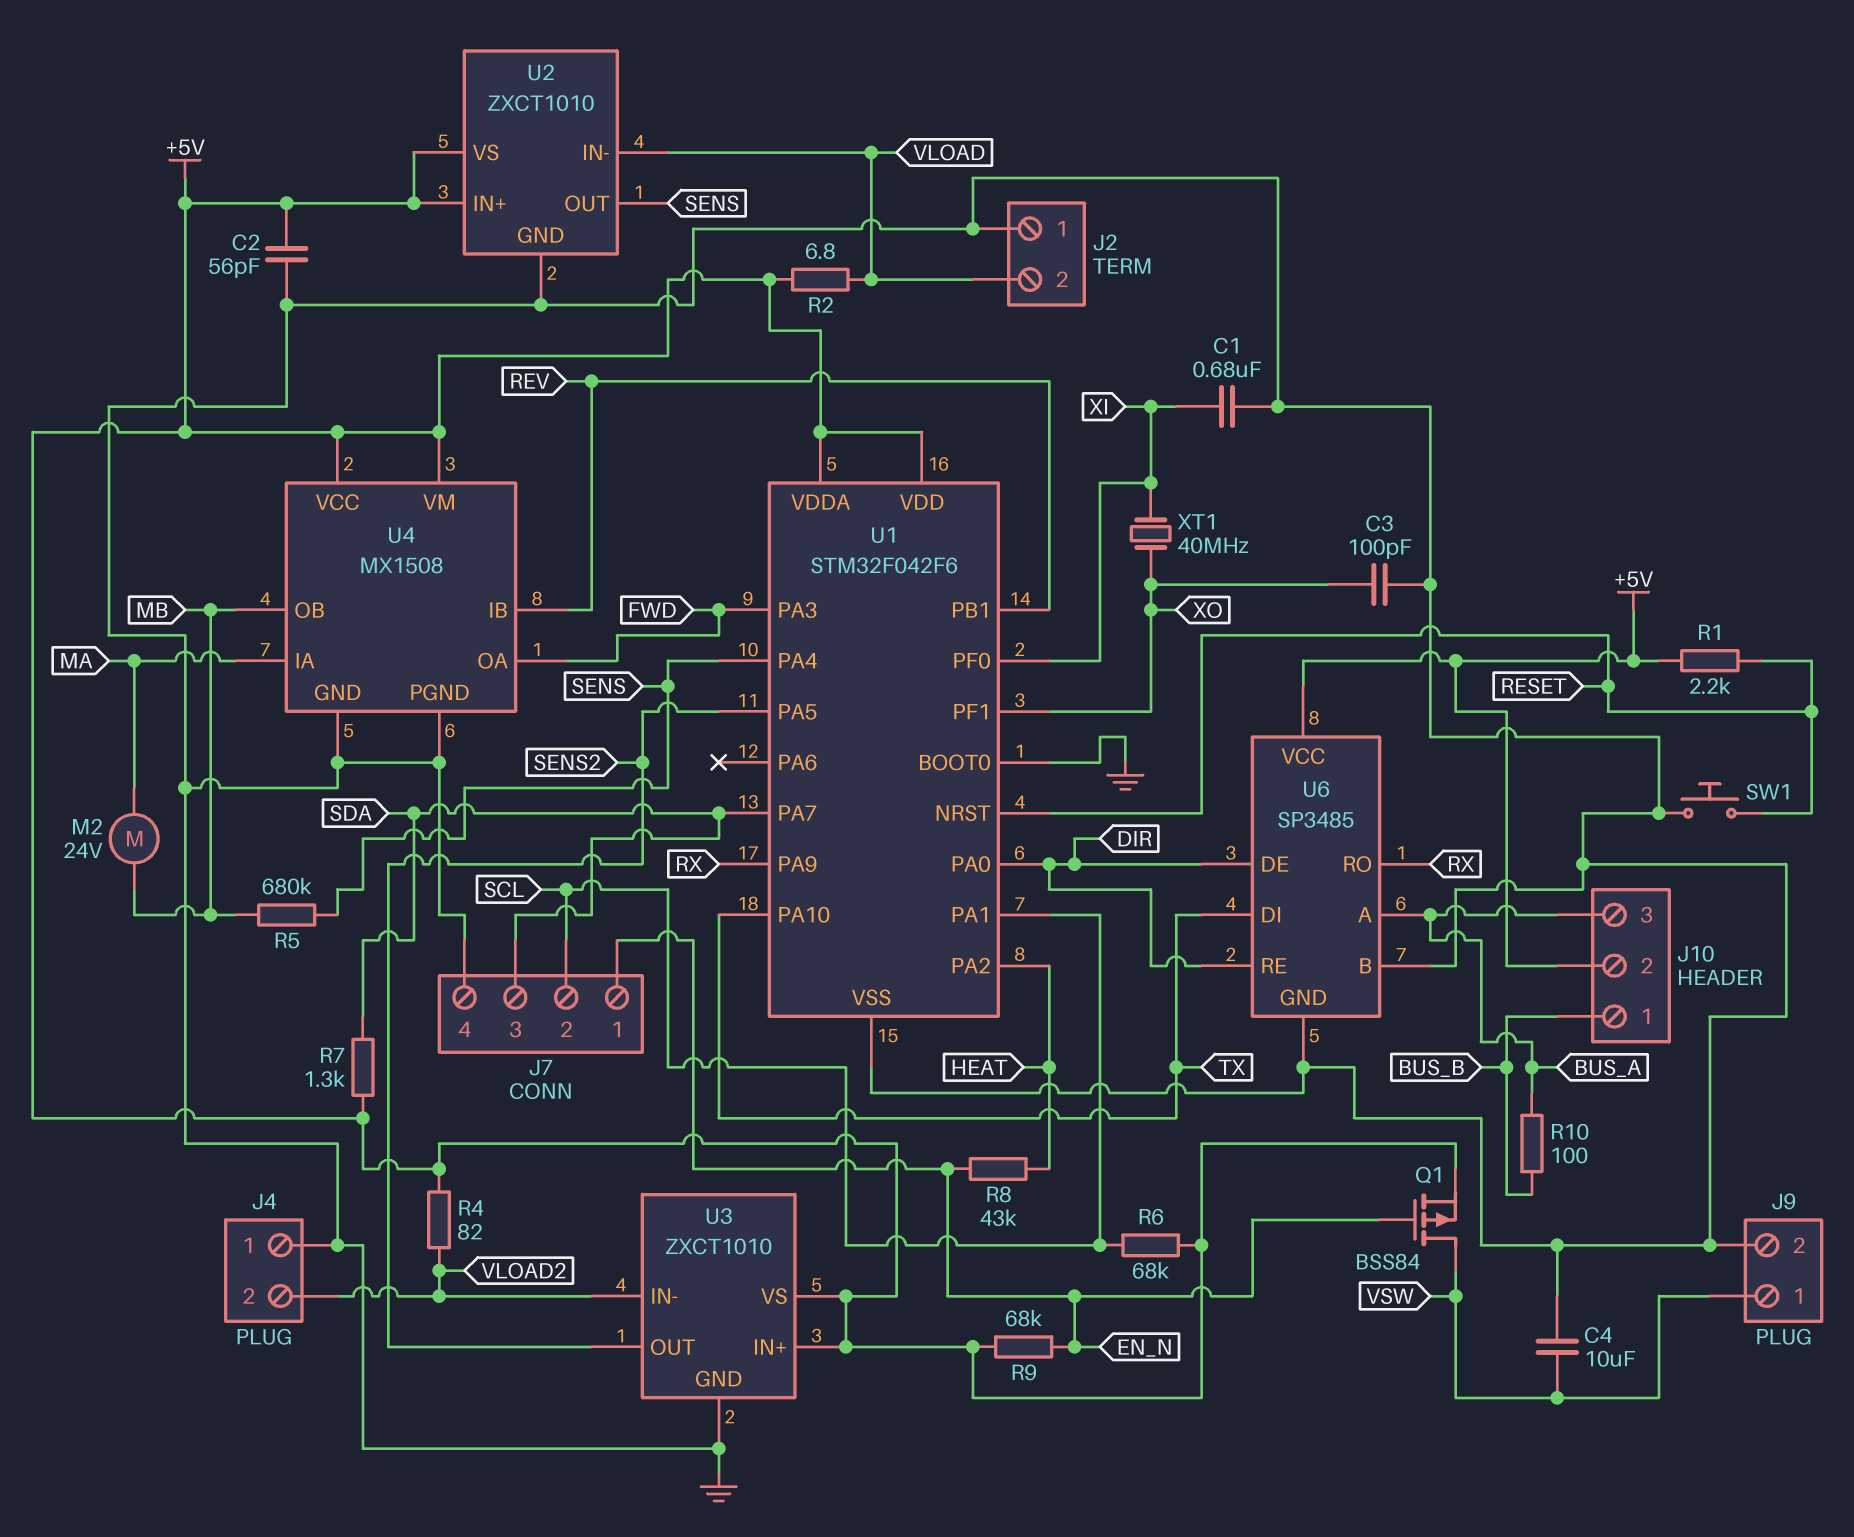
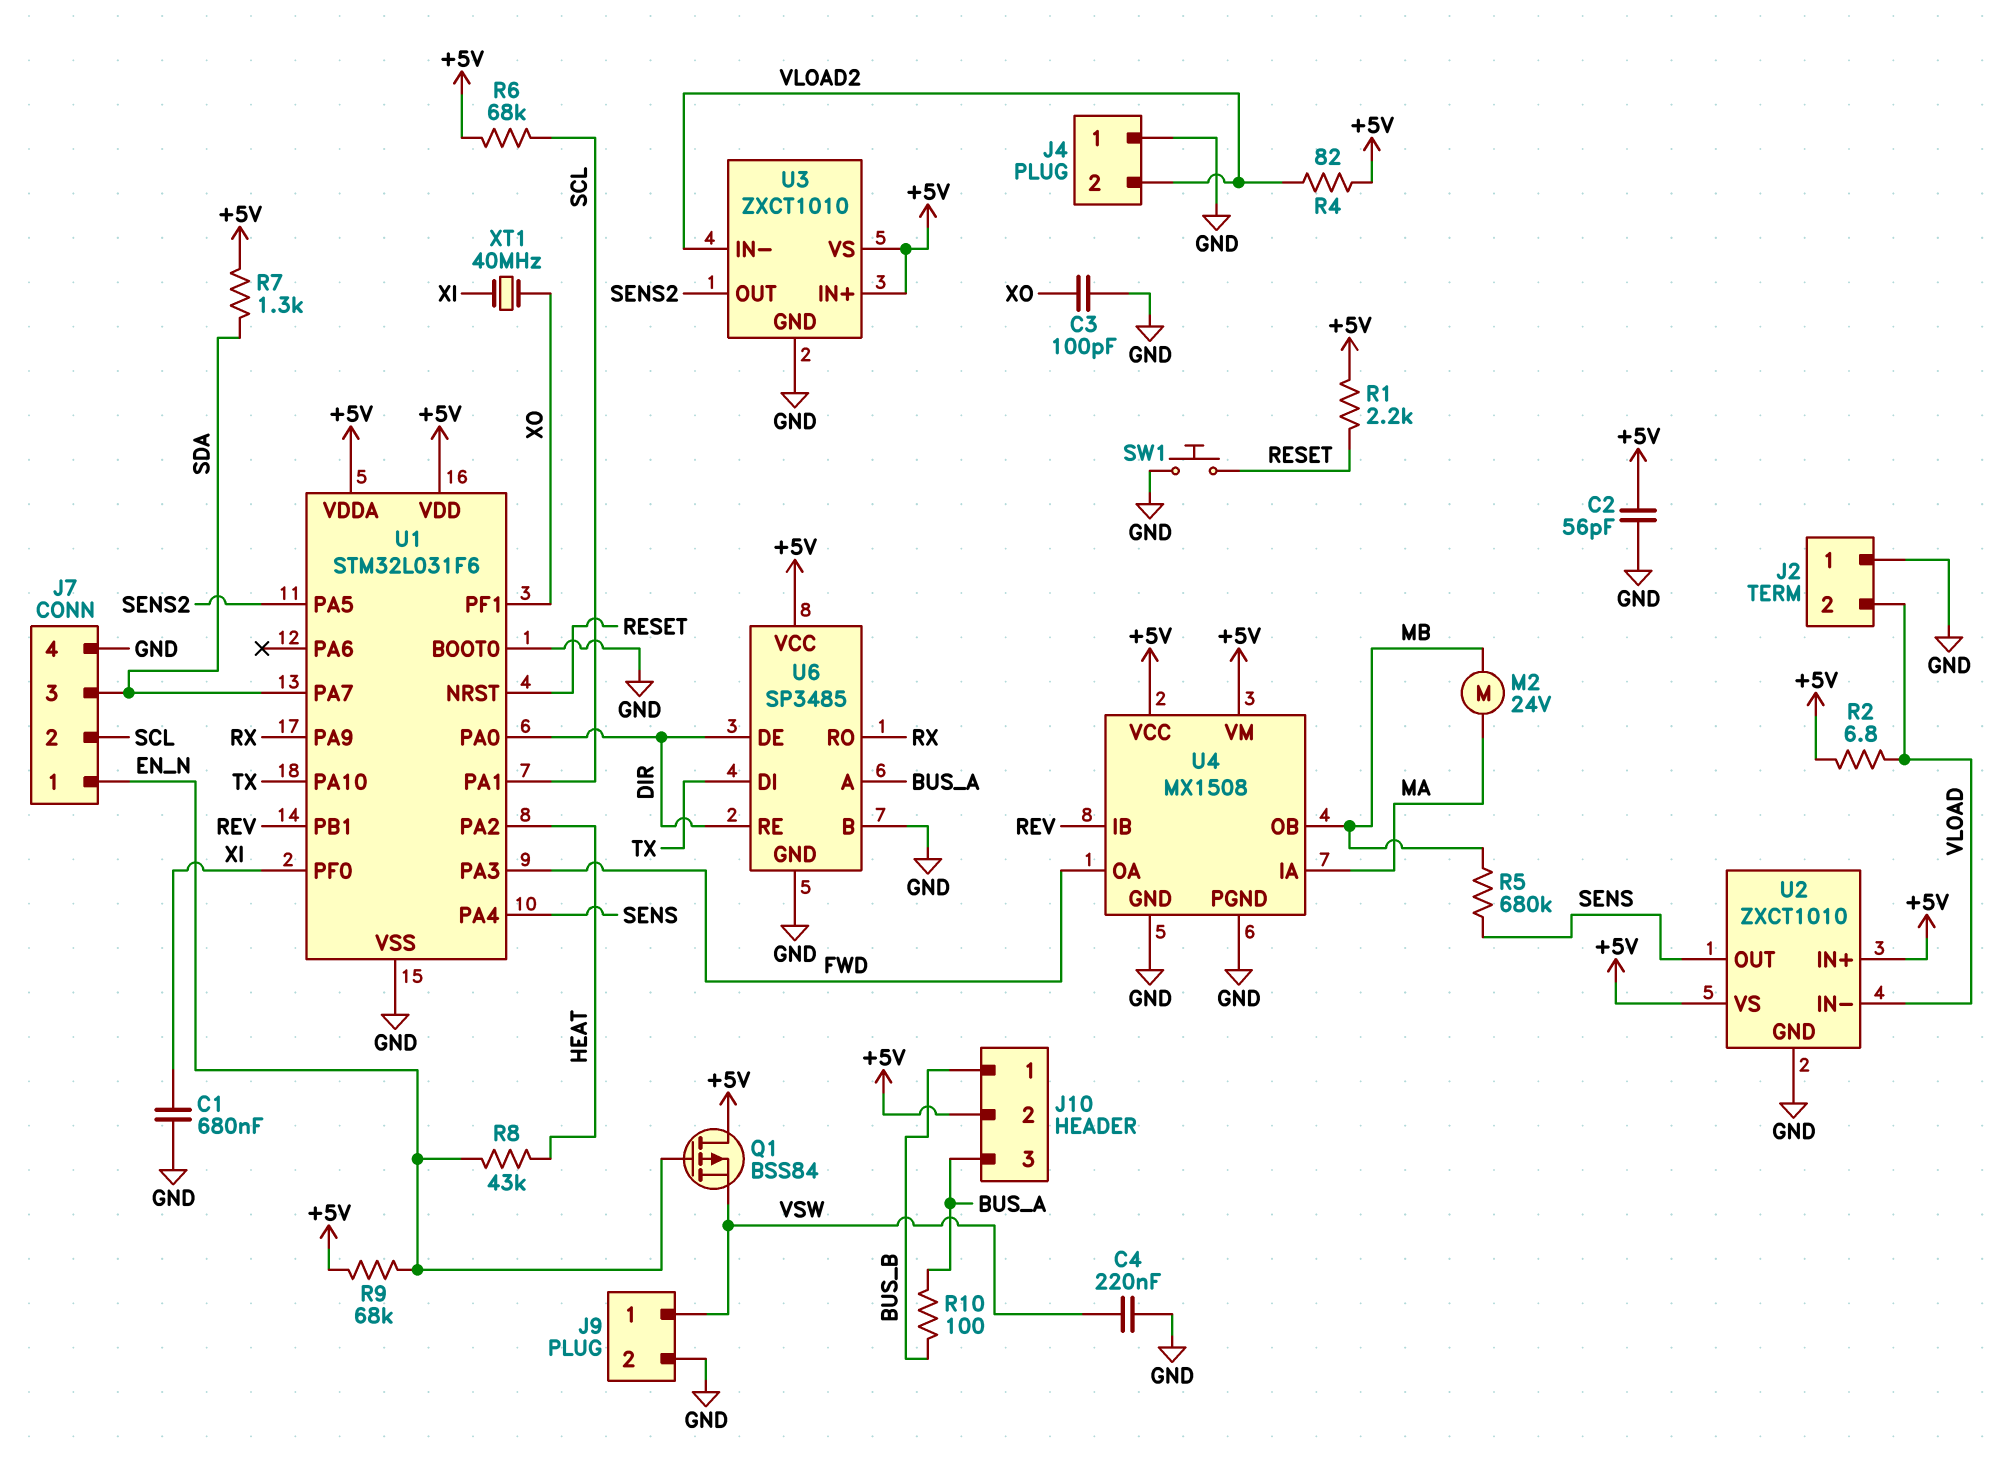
C4: 10uF (GND, VSW) -> 220nF (GND, VSW)
Q1: PMOS BSS84 (G EN_N, D VSW, S +5V) -> PMOS BSS84 (G EN_N, D +5V, S VSW)
U1: STM32F042F6 -> STM32L031F6

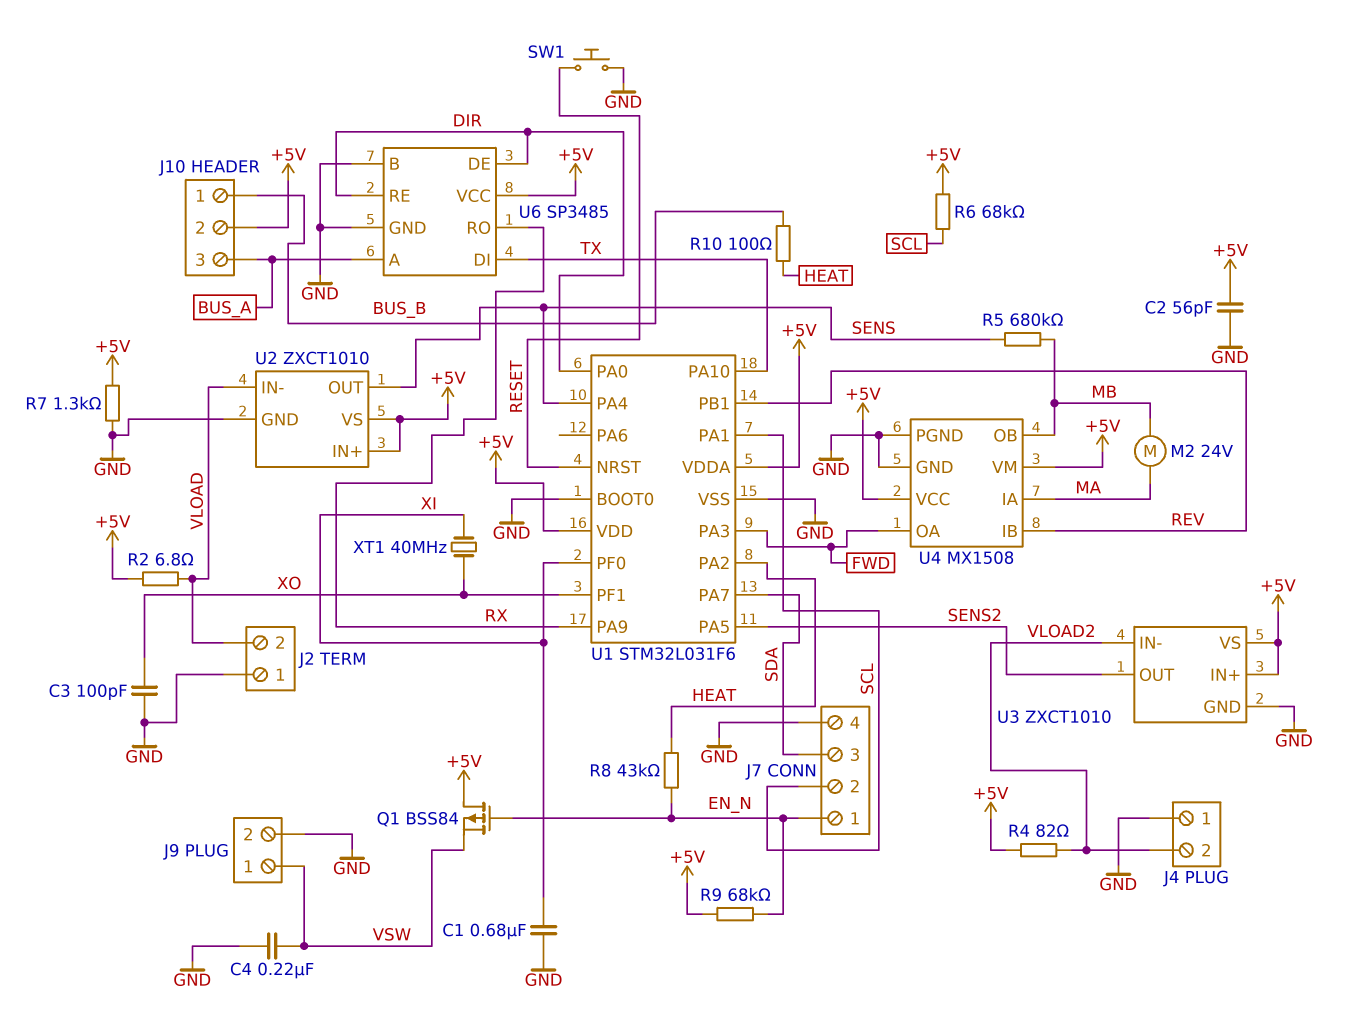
R1: 2.2k (+5V, RESET) -> none
R7: 1.3k (+5V, SDA) -> 1.3k (+5V, GND)
R10: 100 (BUS_A, BUS_B) -> 100 (BUS_B, HEAT)

